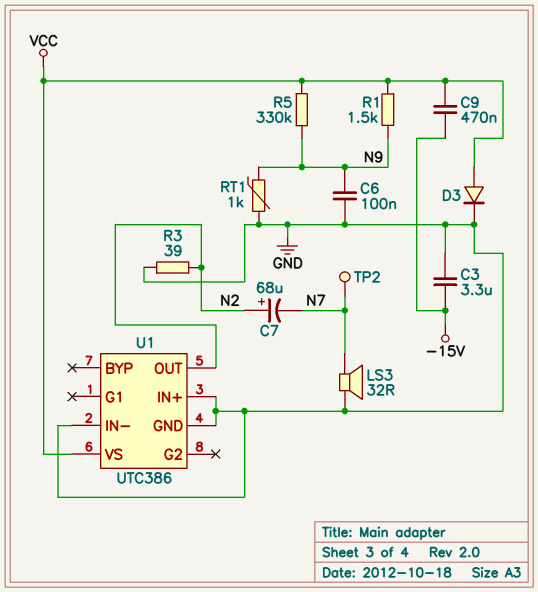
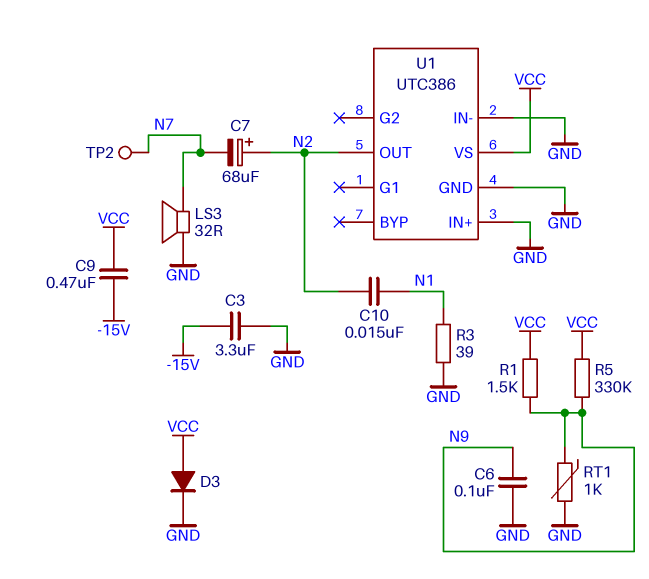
C10: none -> 15nF (N1, N2)
R3: 39 (GND, N2) -> 39 (GND, N1)

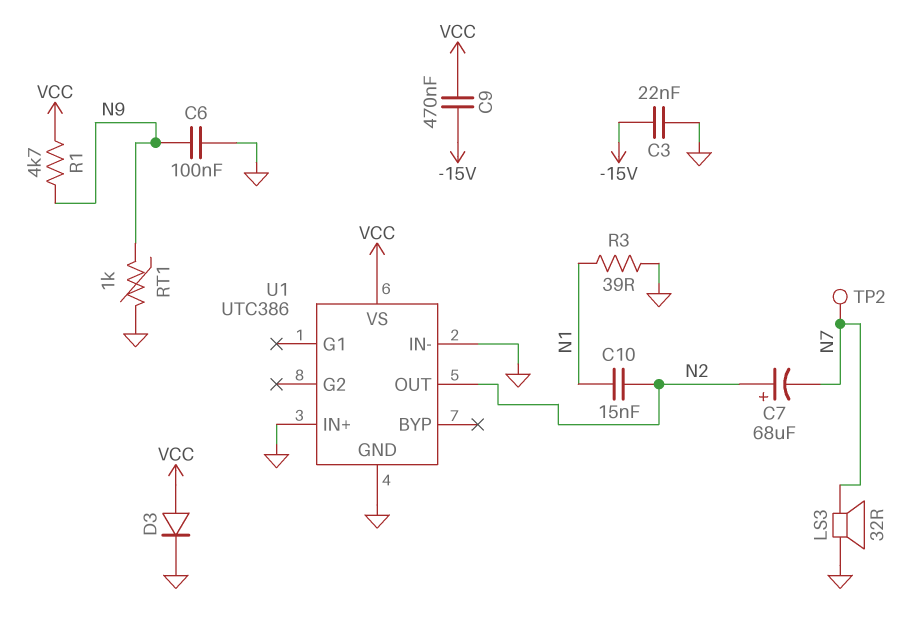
C3: 3.3uF (-15V, GND) -> 22nF (-15V, GND)
R1: 1.5k (N9, VCC) -> 4.7k (N9, VCC)
R5: 330k (N9, VCC) -> none

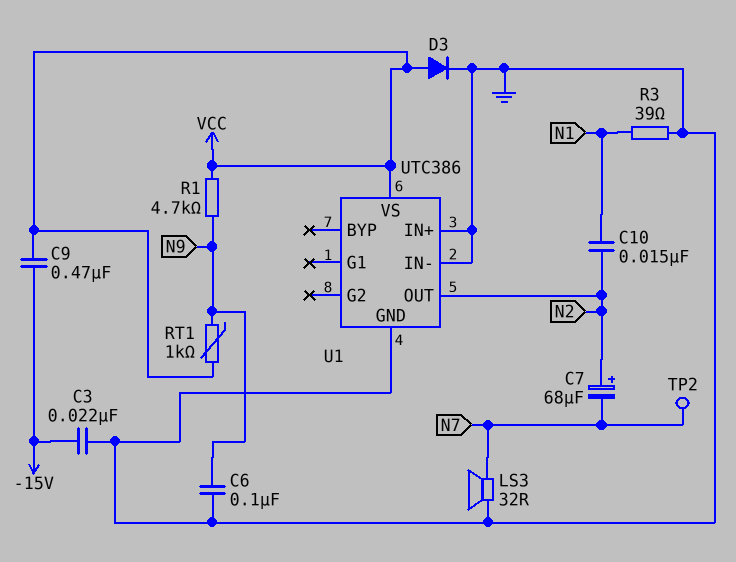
RT1: 1k (GND, N9) -> 1k (N9, VCC)

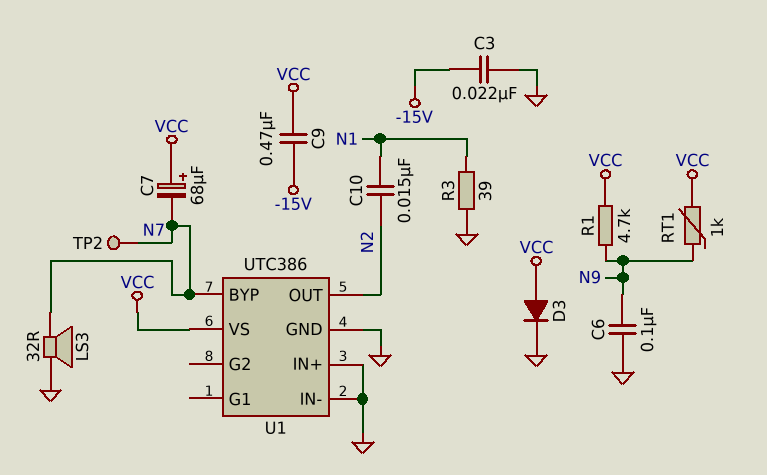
C7: 68uF (plus N2, minus N7) -> 68uF (plus VCC, minus N7)
U1 pin BYP: none -> N7

